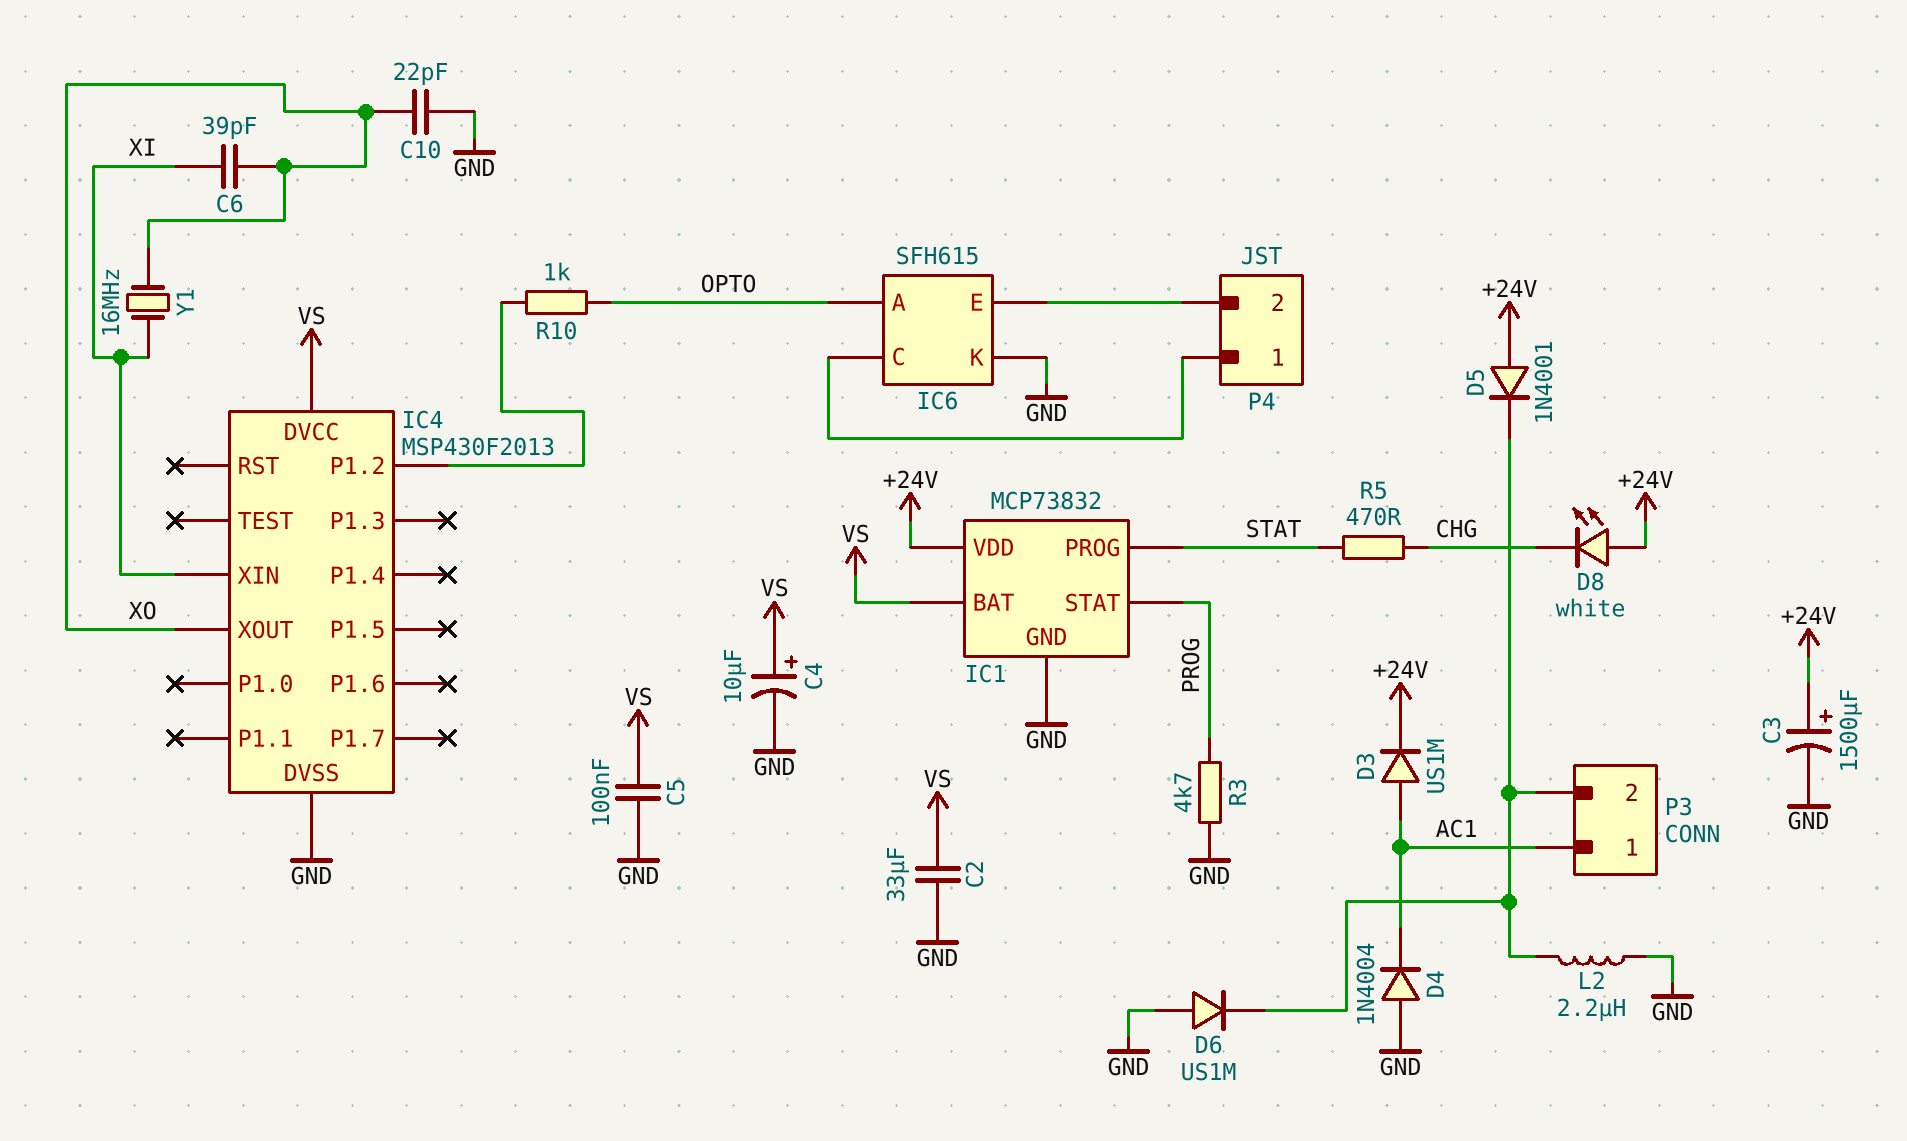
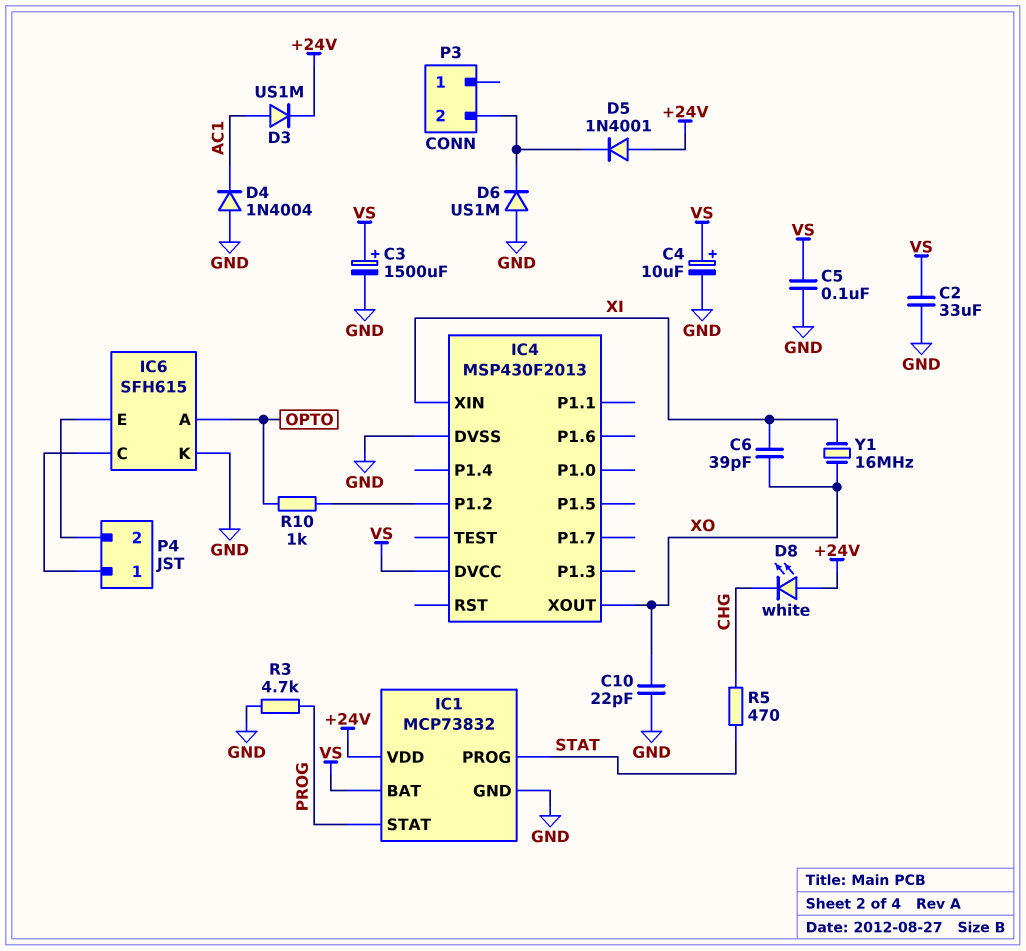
C3: 1500uF (plus +24V, minus GND) -> 1500uF (plus VS, minus GND)
L2: 2.2uH (GND, P3/2) -> none
P3 pin 1: AC1 -> none

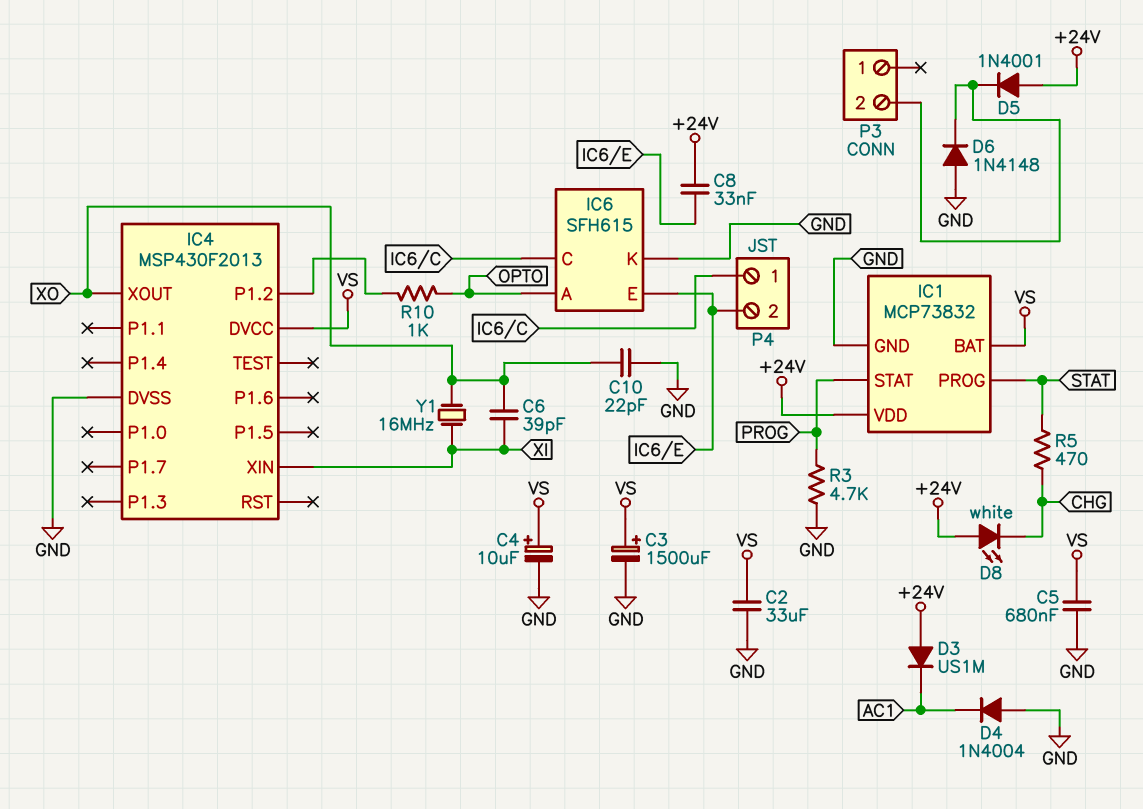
C5: 100nF (GND, VS) -> 680nF (GND, VS)
C8: none -> 33nF (+24V, IC6/E)
D3: diode US1M (A AC1, K +24V) -> diode US1M (A +24V, K AC1)
D6: diode US1M (A GND, K P3/2) -> diode 1N4148 (A GND, K P3/2)

